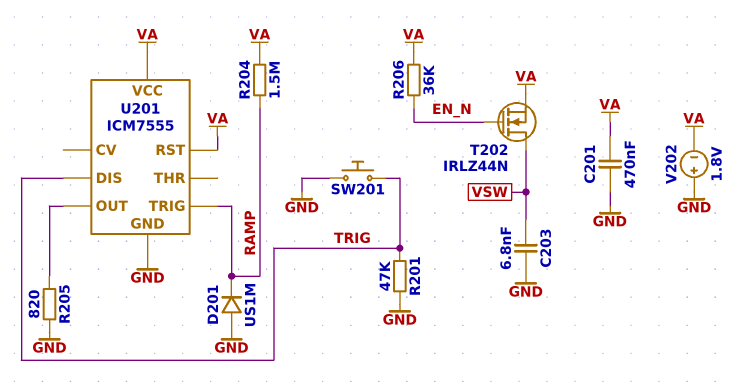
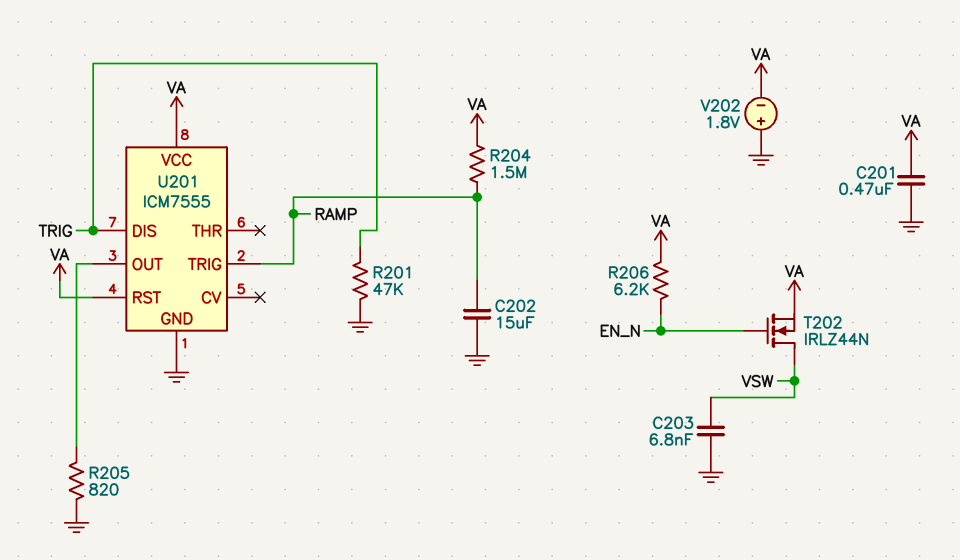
C202: none -> 15uF (GND, RAMP)
D201: diode US1M (A GND, K RAMP) -> none
R206: 36k (EN_N, VA) -> 6.2k (EN_N, VA)
SW201: button (GND, TRIG) -> none

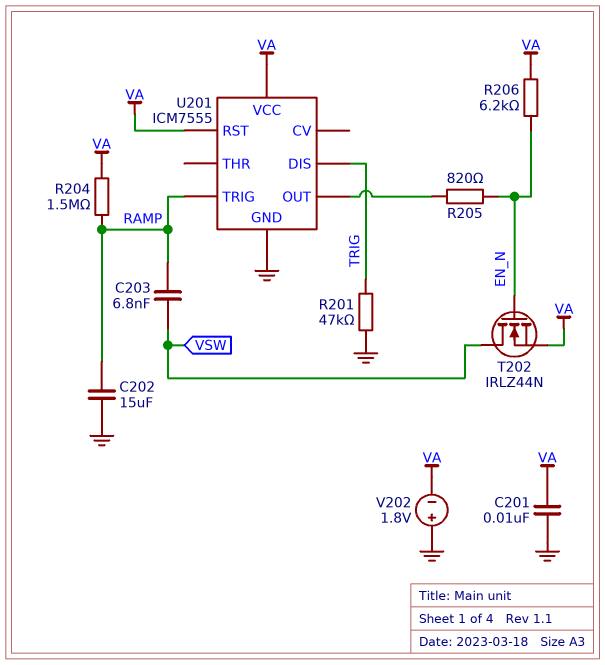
C201: 470nF (GND, VA) -> 10nF (GND, VA)
C203: 6.8nF (GND, VSW) -> 6.8nF (RAMP, VSW)
R205: 820 (GND, U201/OUT) -> 820 (EN_N, U201/OUT)

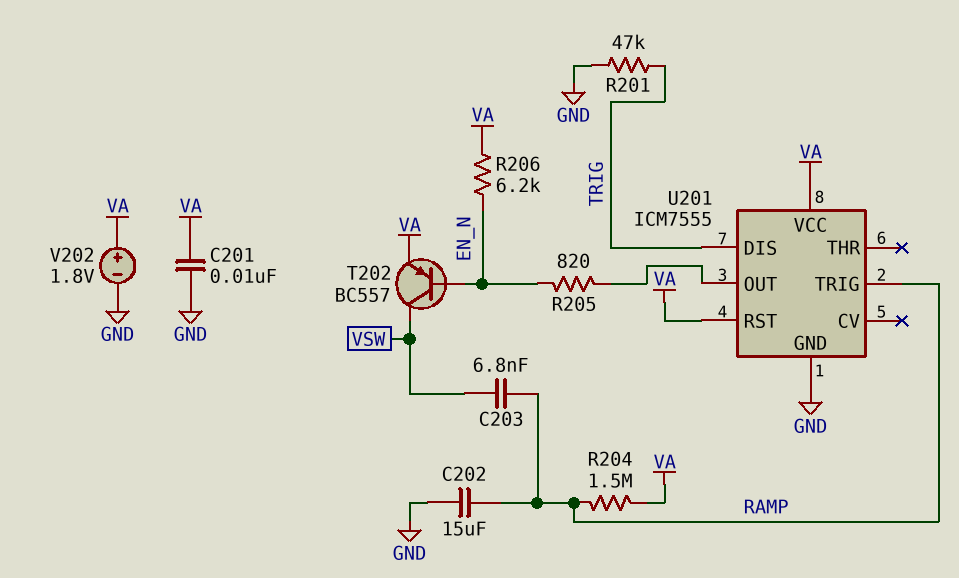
T202: NMOS IRLZ44N (G EN_N, D VSW, S VA) -> PNP BC557 (B EN_N, C VSW, E VA)
V202: 1.8V (plus GND, minus VA) -> 1.8V (plus VA, minus GND)

